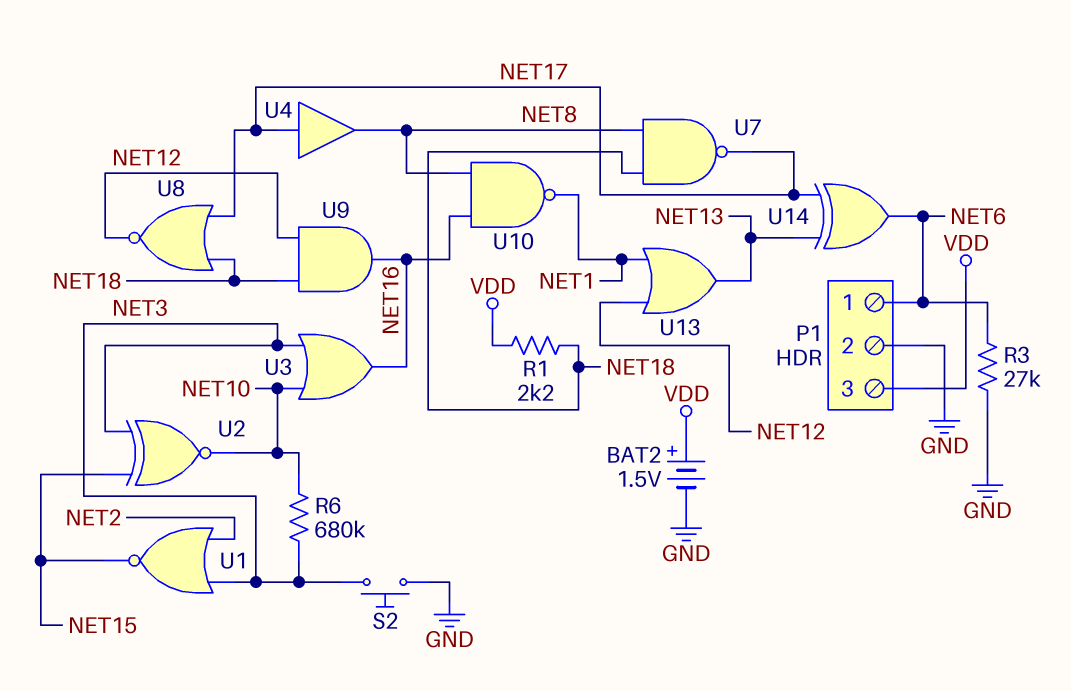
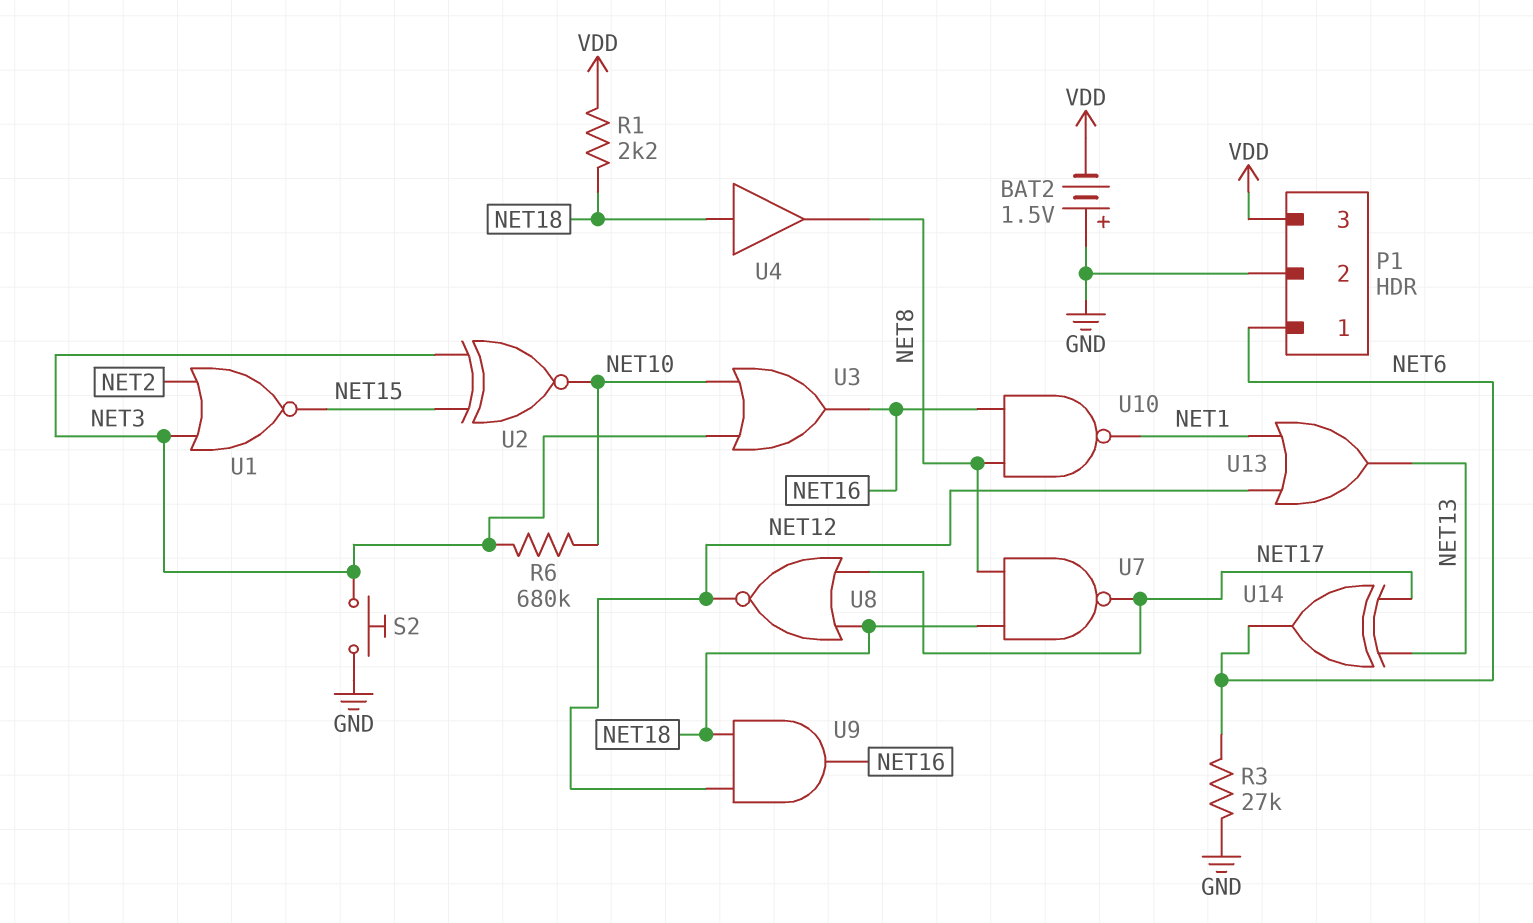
BAT2: 1.5V (plus VDD, minus GND) -> 1.5V (plus GND, minus VDD)
U4: buffer (in NET17, out NET8) -> buffer (in NET18, out NET8)

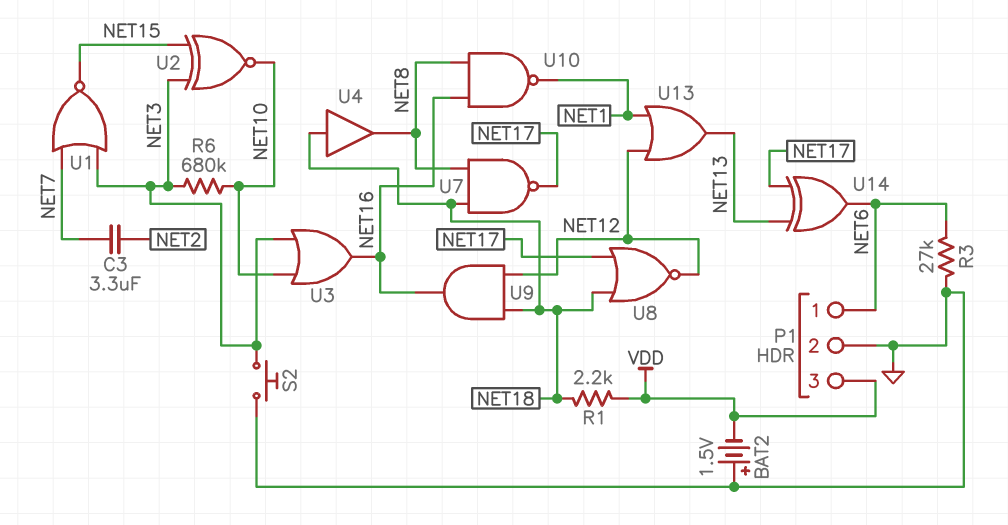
C3: none -> 3.3uF (NET2, NET7)
U1: NOR (in NET2, in NET3, out NET15) -> NOR (in NET3, in NET7, out NET15)

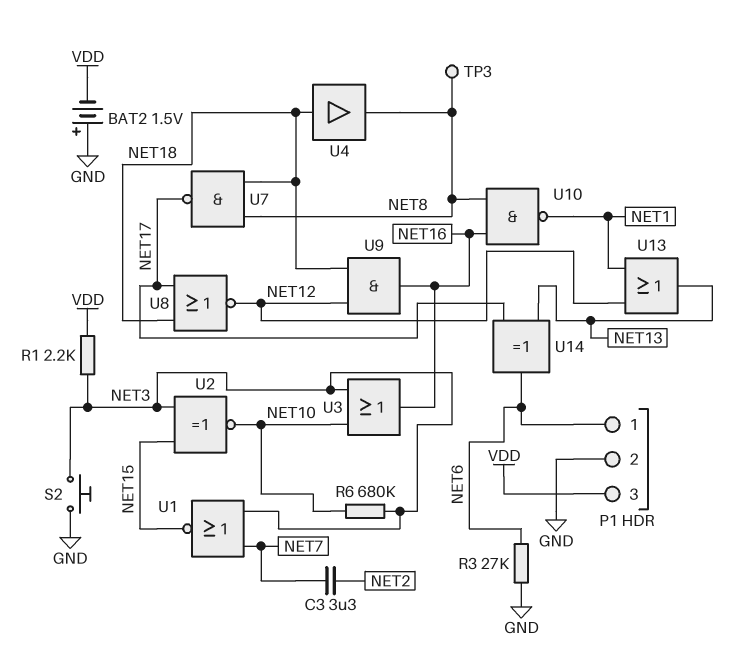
R1: 2.2k (NET18, VDD) -> 2.2k (NET3, VDD)
TP3: none -> test point (NET8)

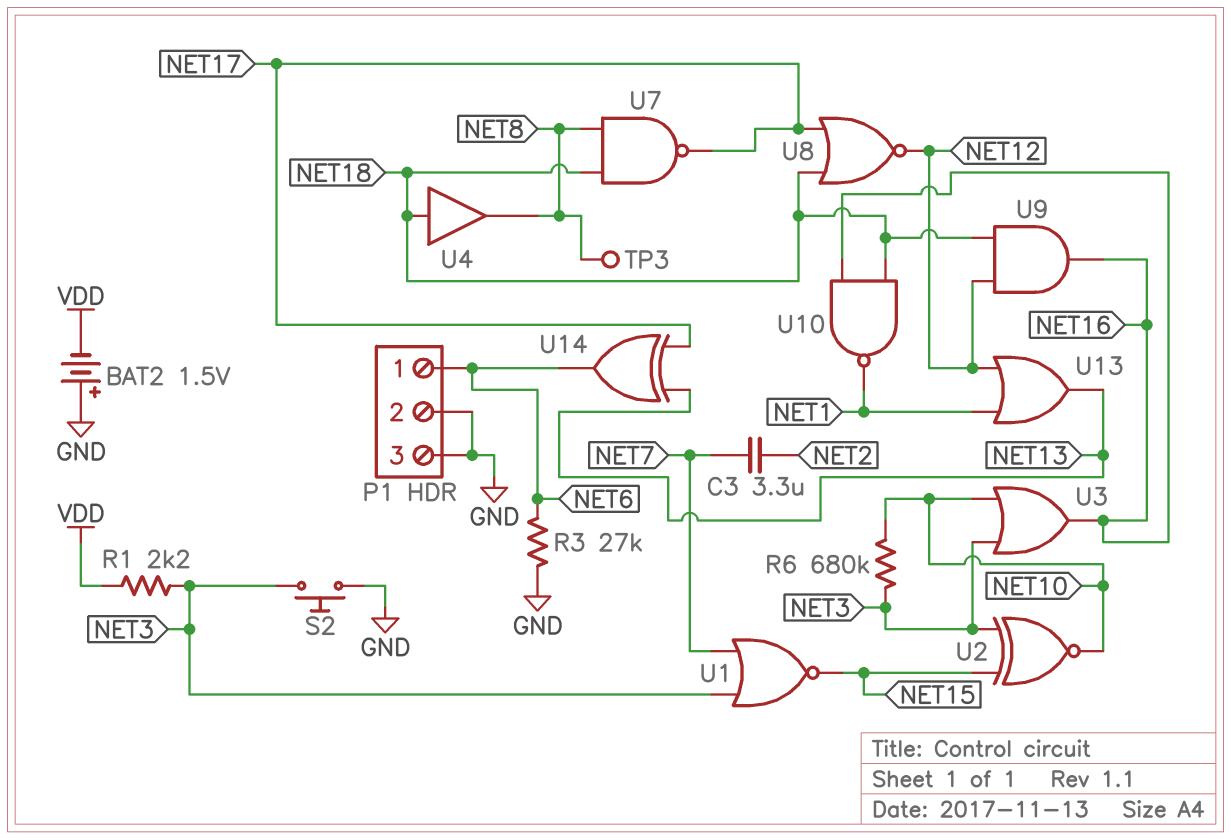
P1 pin 3: VDD -> GND
U10: NAND (in NET8, in NET16, out NET1) -> NAND (in NET16, in NET18, out NET1)

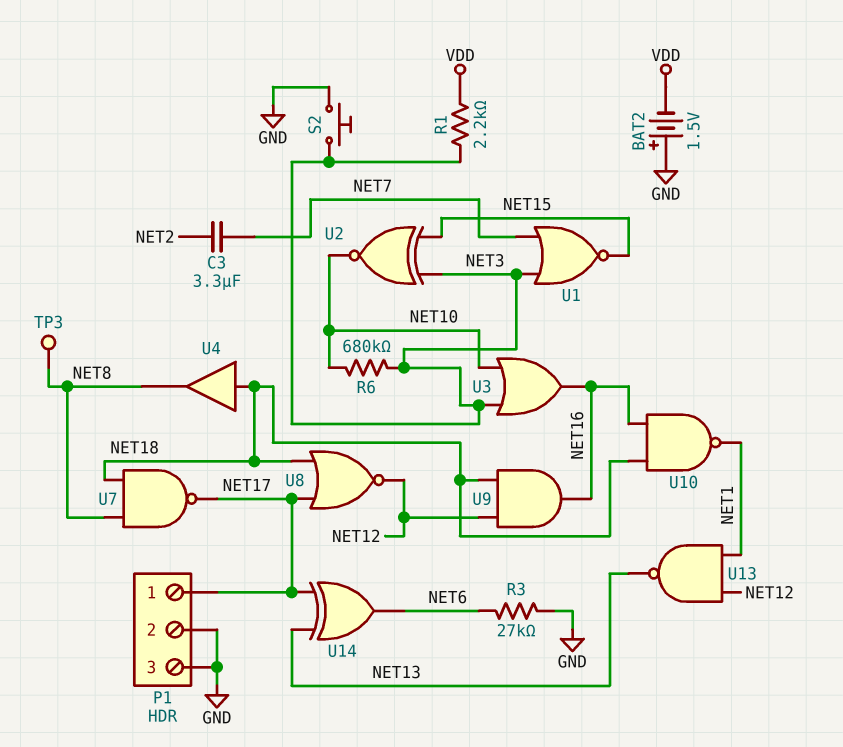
P1 pin 1: NET6 -> NET17
U13: OR (in NET1, in NET12, out NET13) -> NAND (in NET1, in NET12, out NET13)

